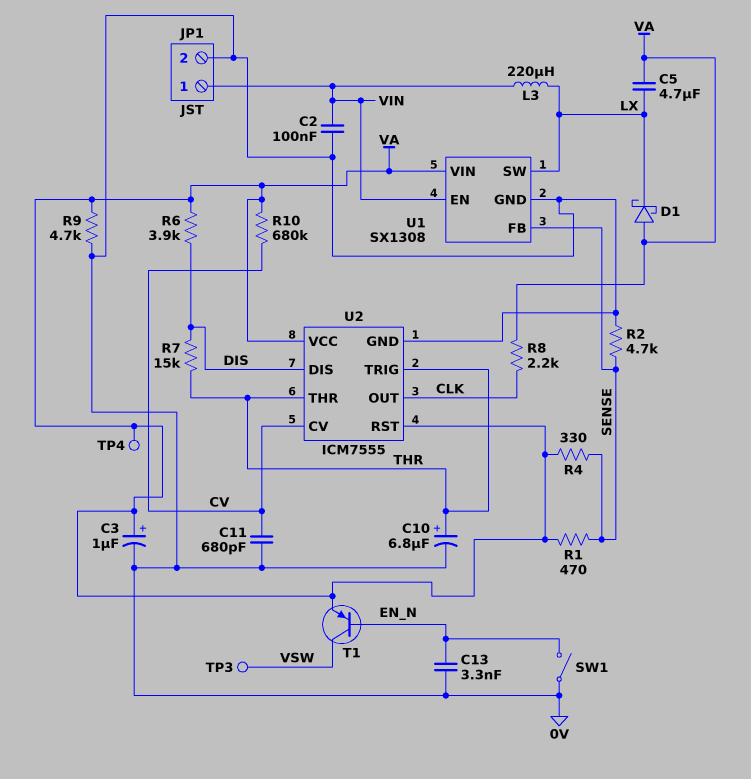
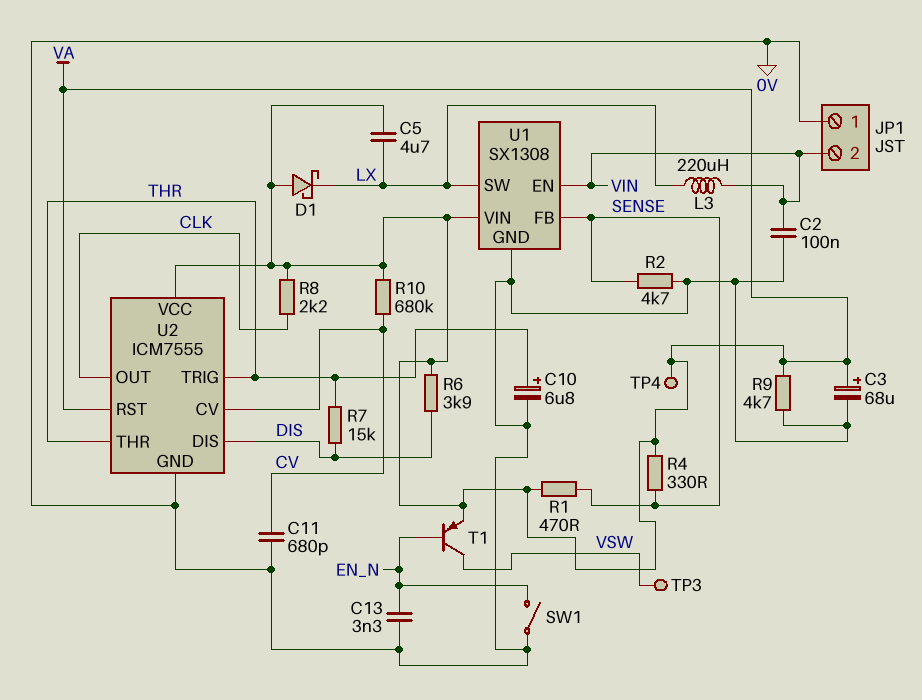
C3: 1uF (plus VA, minus 0V) -> 68uF (plus VA, minus 0V)
JP1 pin 1: VIN -> 0V
JP1 pin 2: 0V -> VIN

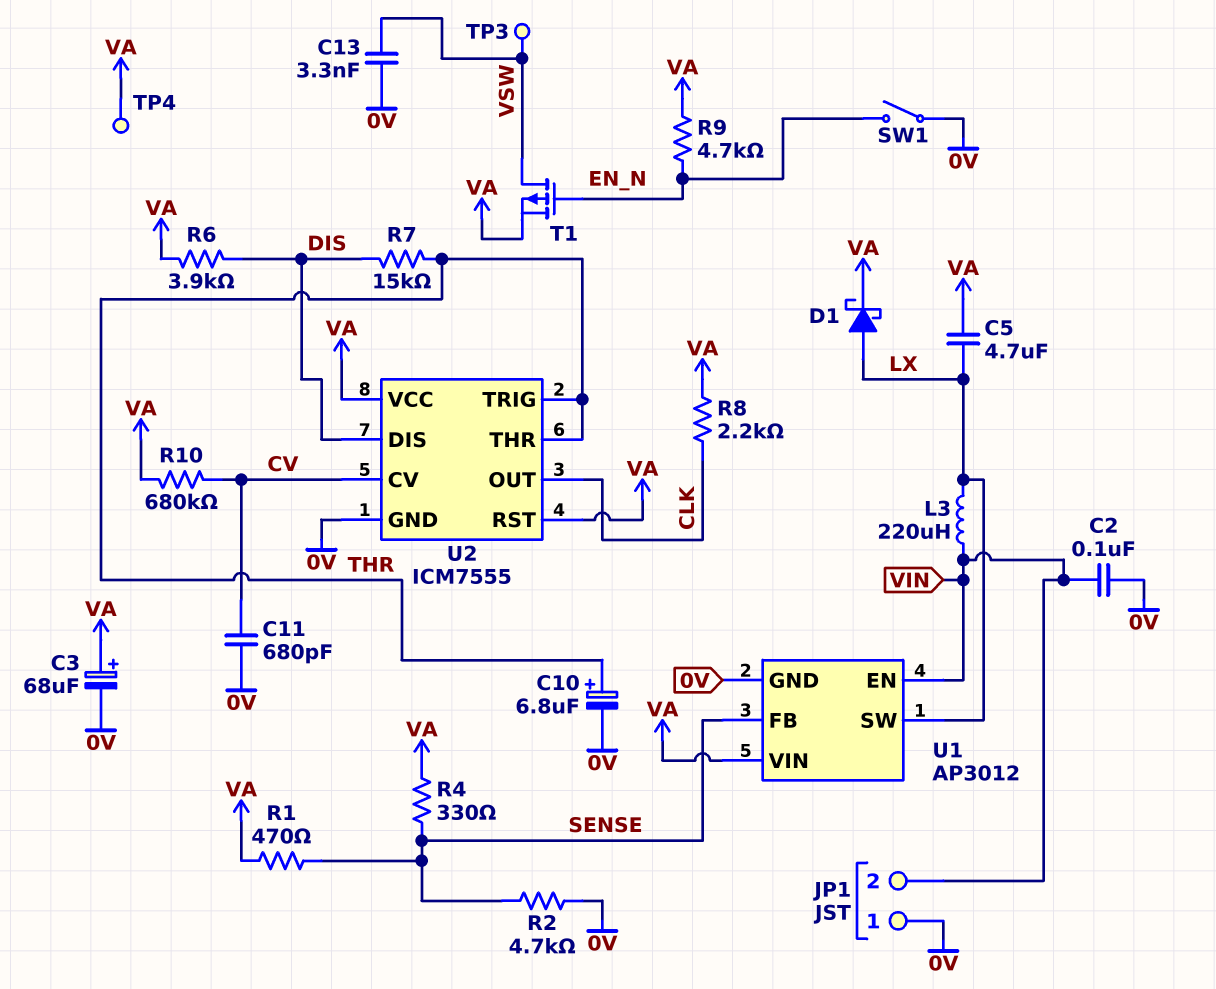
C13: 3.3nF (0V, EN_N) -> 3.3nF (0V, VSW)
D1: schottky (A VA, K LX) -> schottky (A LX, K VA)
R9: 4.7k (0V, VA) -> 4.7k (EN_N, VA)
T1: PNP (B EN_N, C VSW, E VA) -> PMOS (G EN_N, D VSW, S VA)
U1: SX1308 -> AP3012

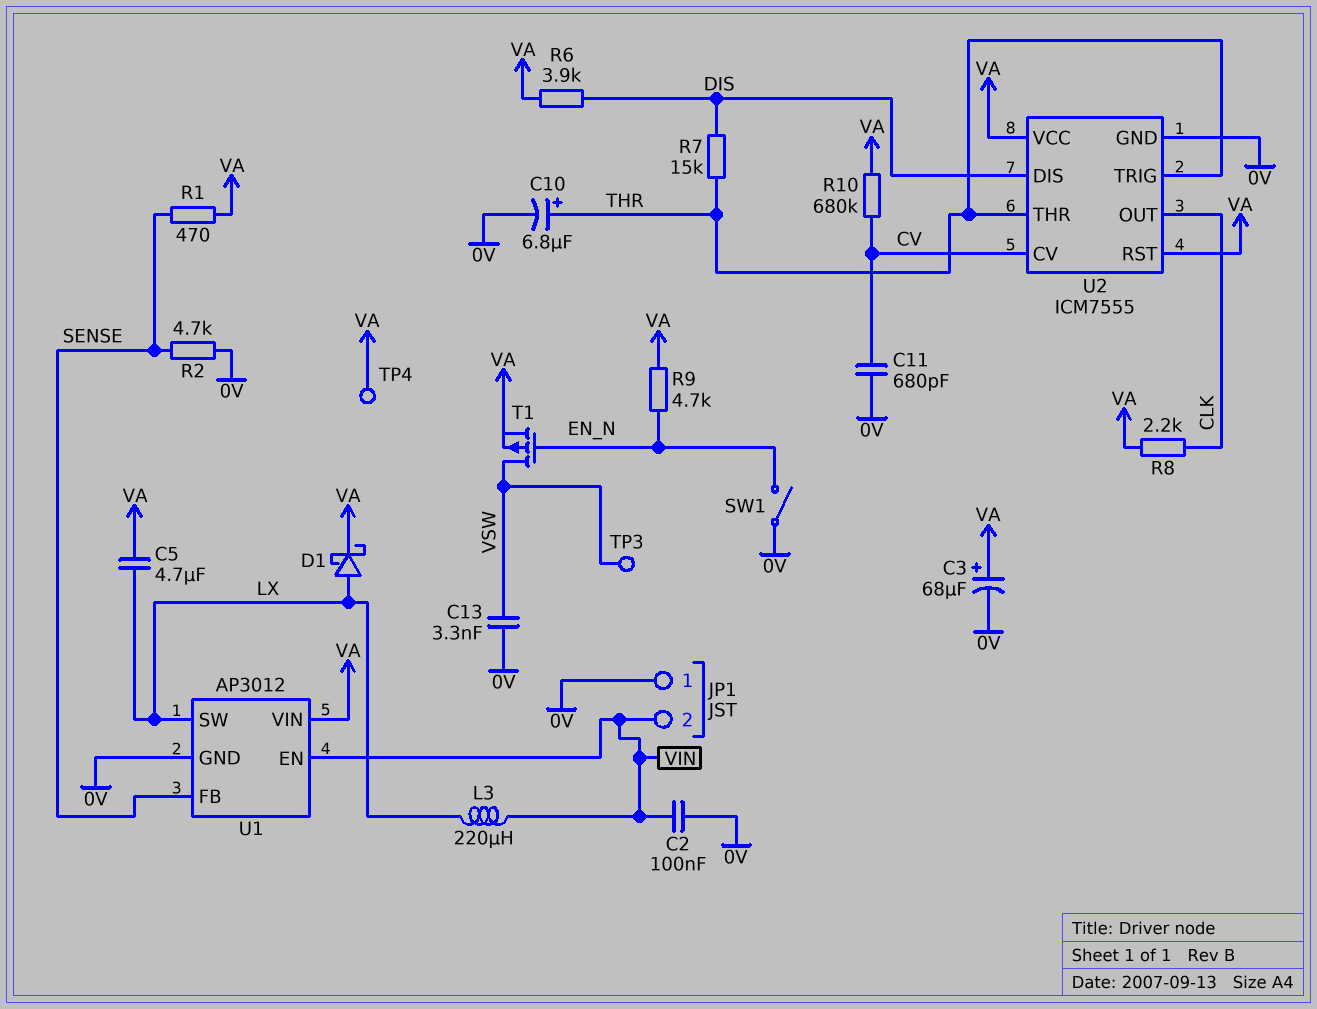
R4: 330 (SENSE, VA) -> none

